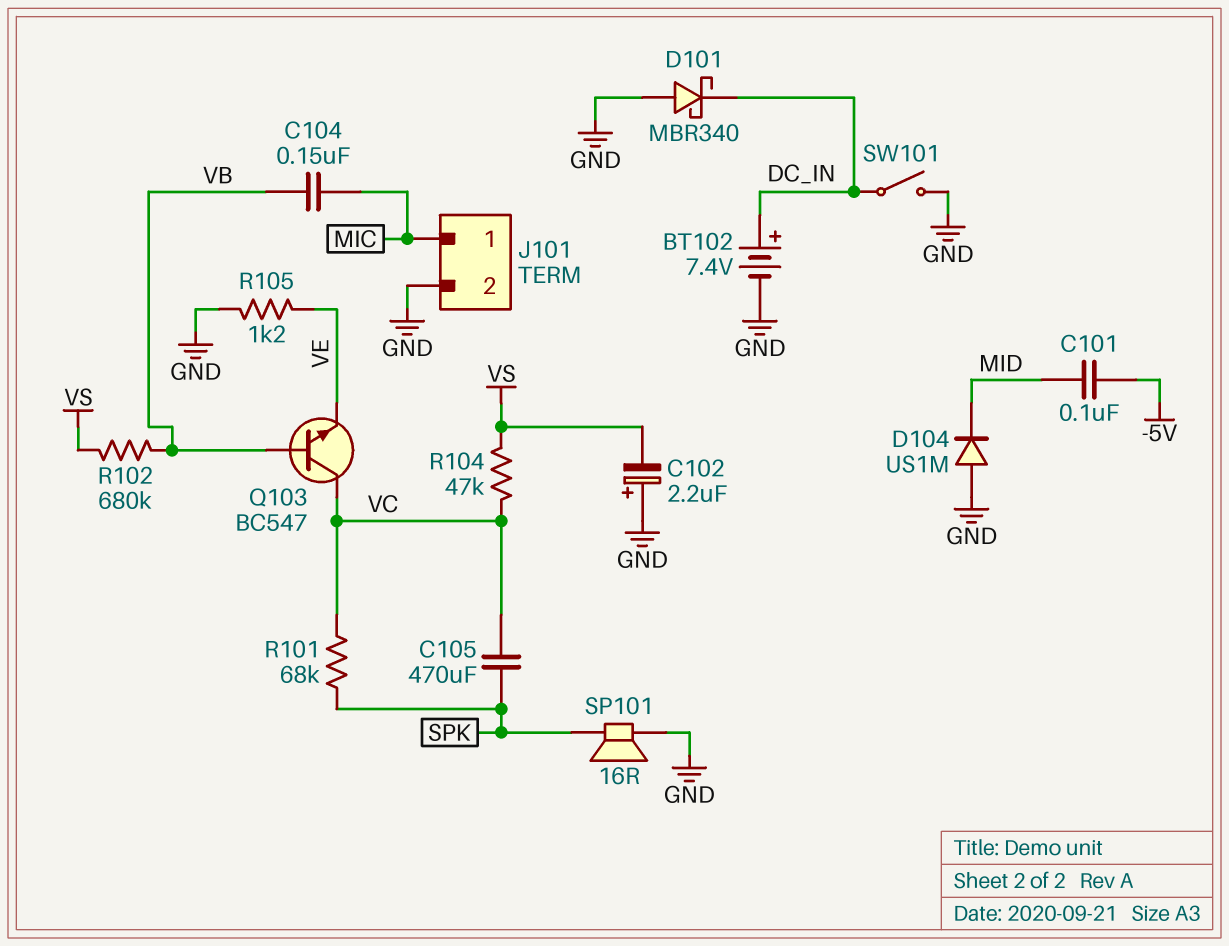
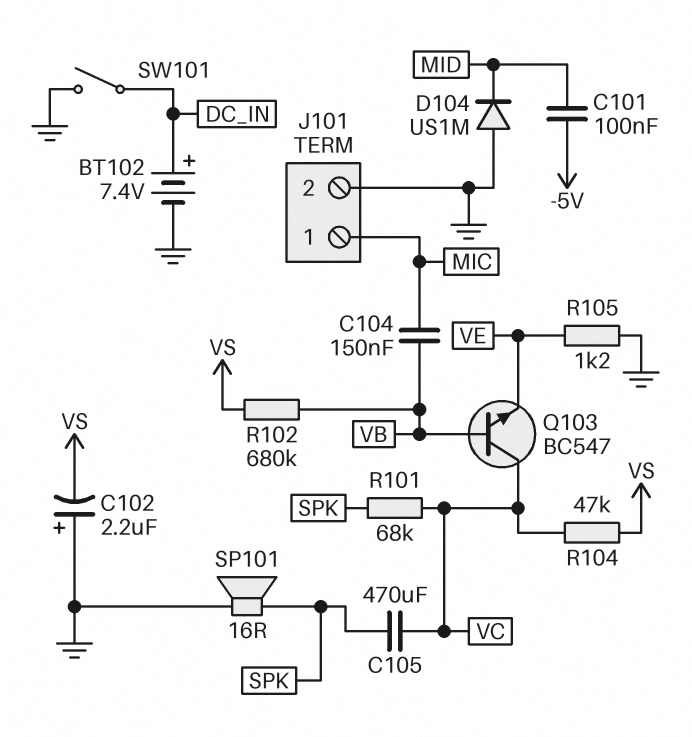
D101: schottky MBR340 (A GND, K DC_IN) -> none

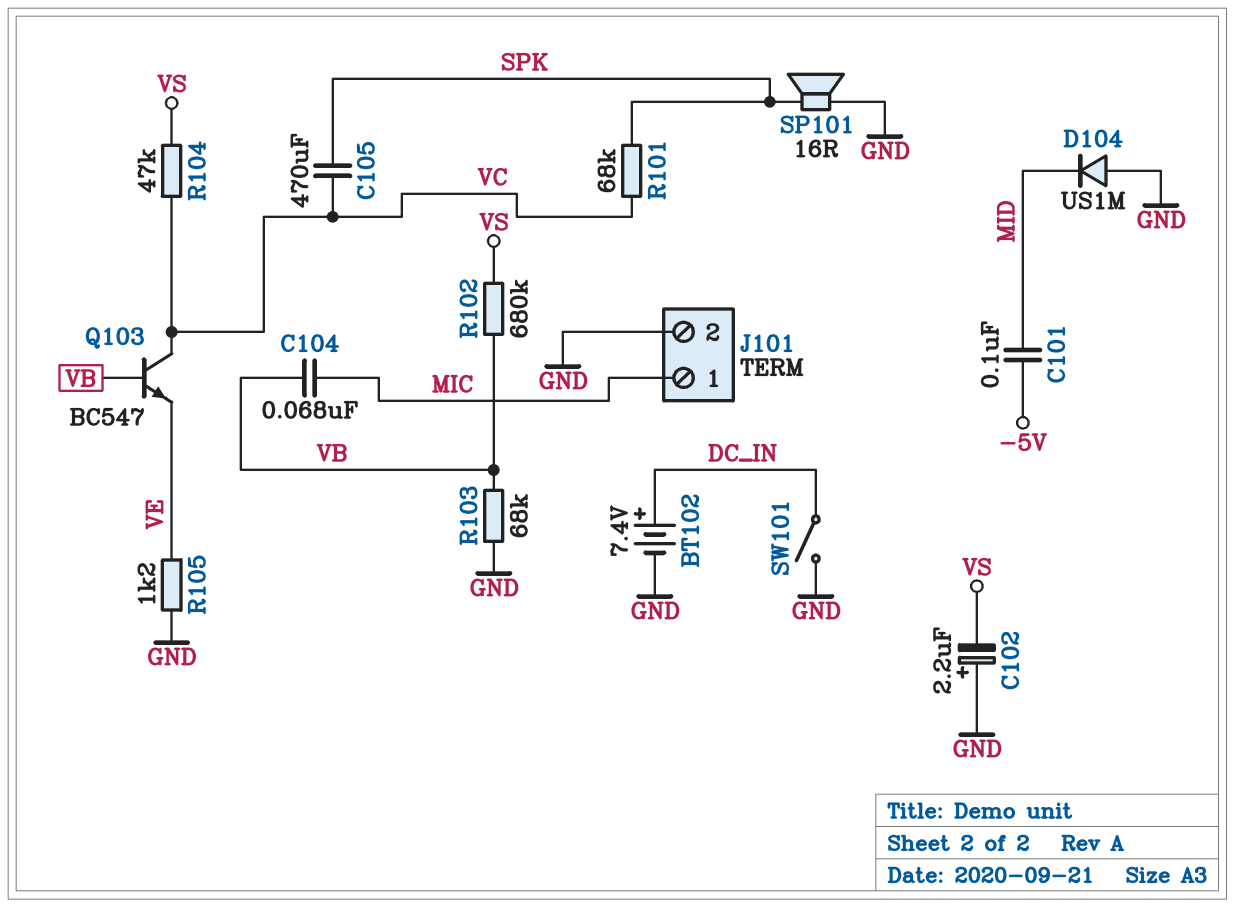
C104: 150nF (MIC, VB) -> 68nF (MIC, VB)
R103: none -> 68k (GND, VB)

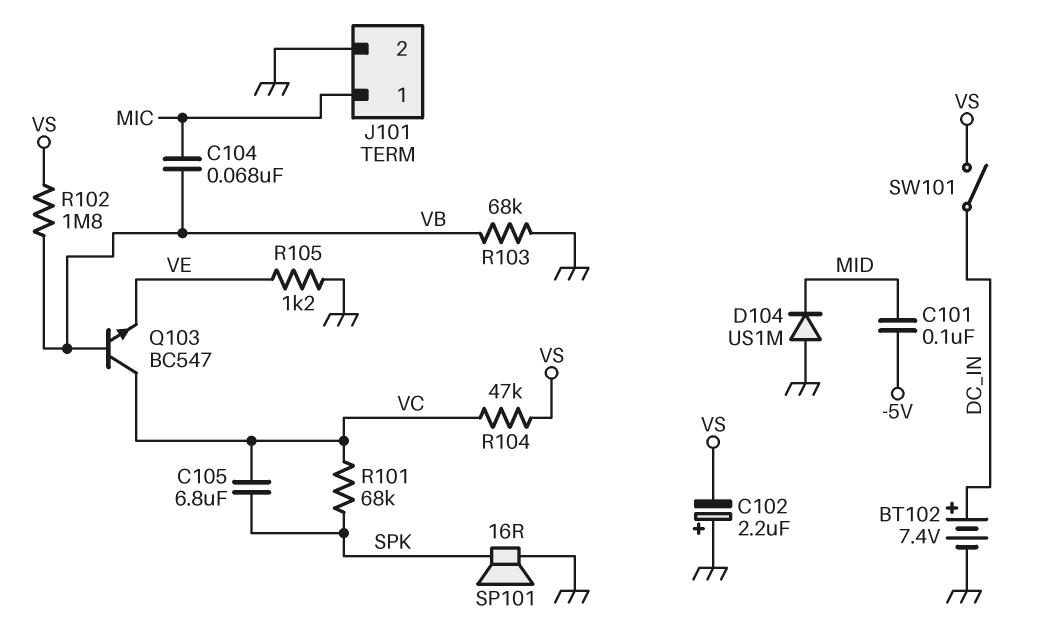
C105: 470uF (SPK, VC) -> 6.8uF (SPK, VC)
R102: 680k (VB, VS) -> 1.8M (VB, VS)
SW101: switch (DC_IN, GND) -> switch (DC_IN, VS)

